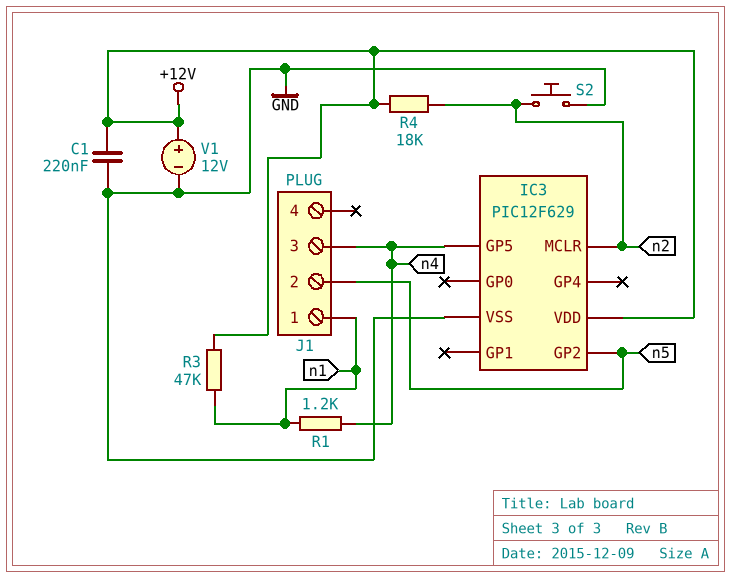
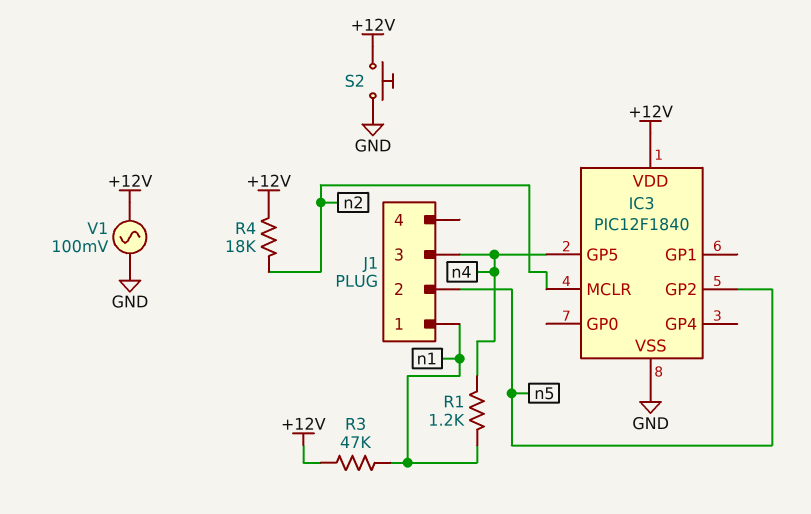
C1: 220nF (+12V, GND) -> none
IC3: PIC12F629 -> PIC12F1840
S2: button (GND, n2) -> button (+12V, GND)
V1: 12V (plus +12V, minus GND) -> AC 100mV (+12V, GND)

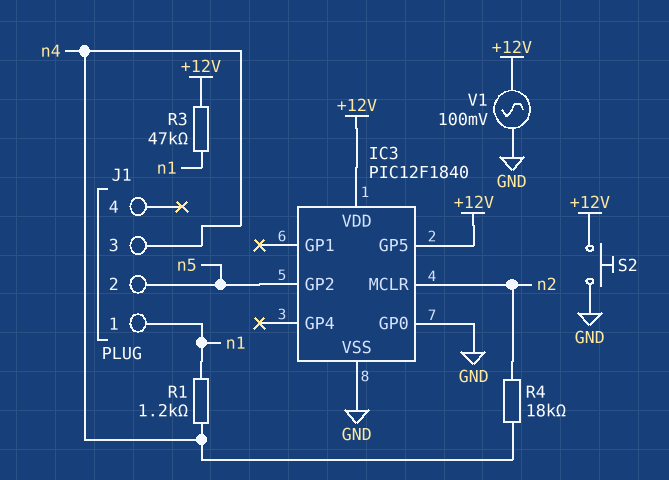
IC3 pin GP0: none -> GND
IC3 pin GP5: n4 -> +12V
R4: 18k (+12V, n2) -> 18k (n2, n4)

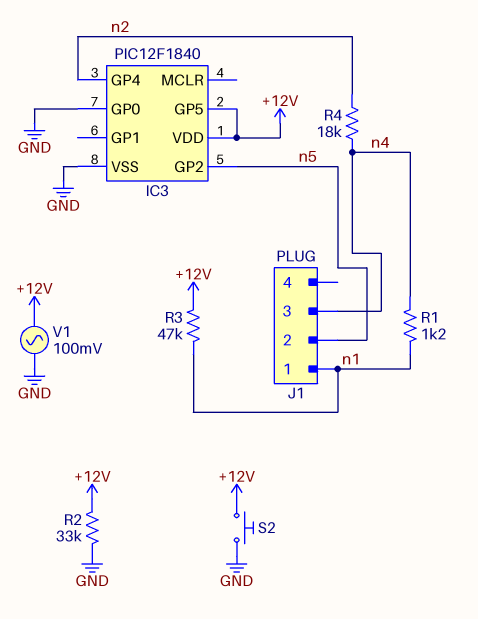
IC3 pin GP4: none -> n2
IC3 pin MCLR: n2 -> none
R2: none -> 33k (+12V, GND)

